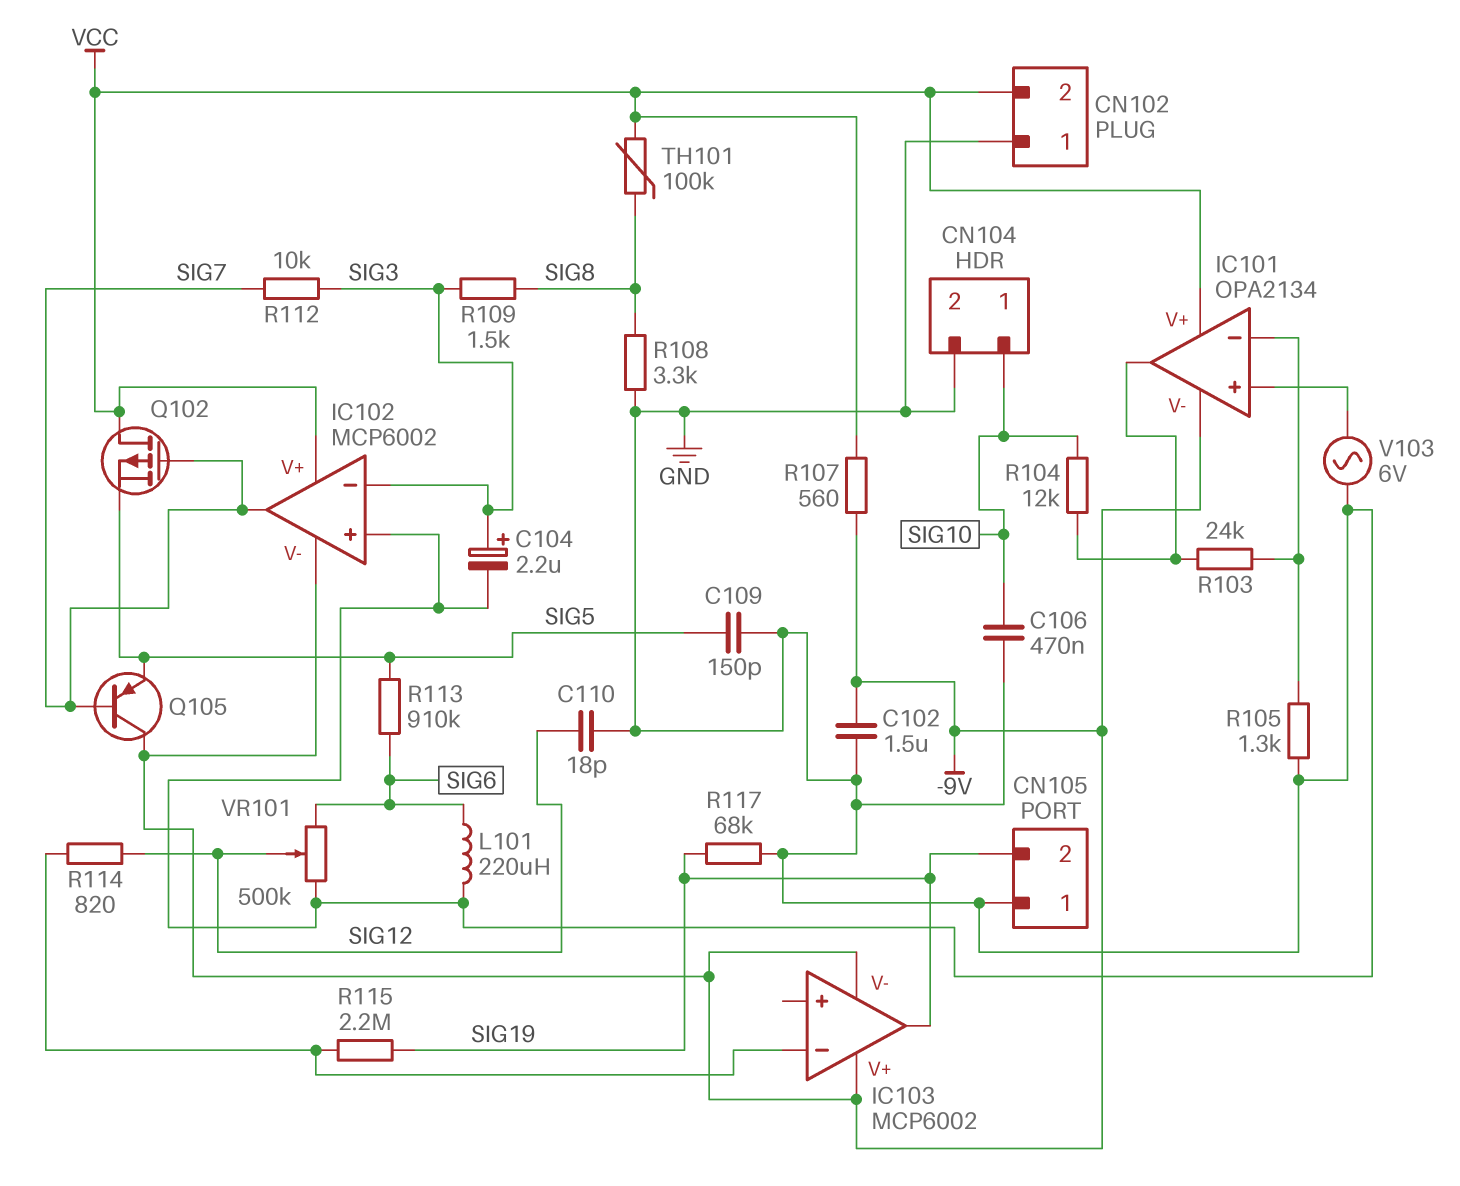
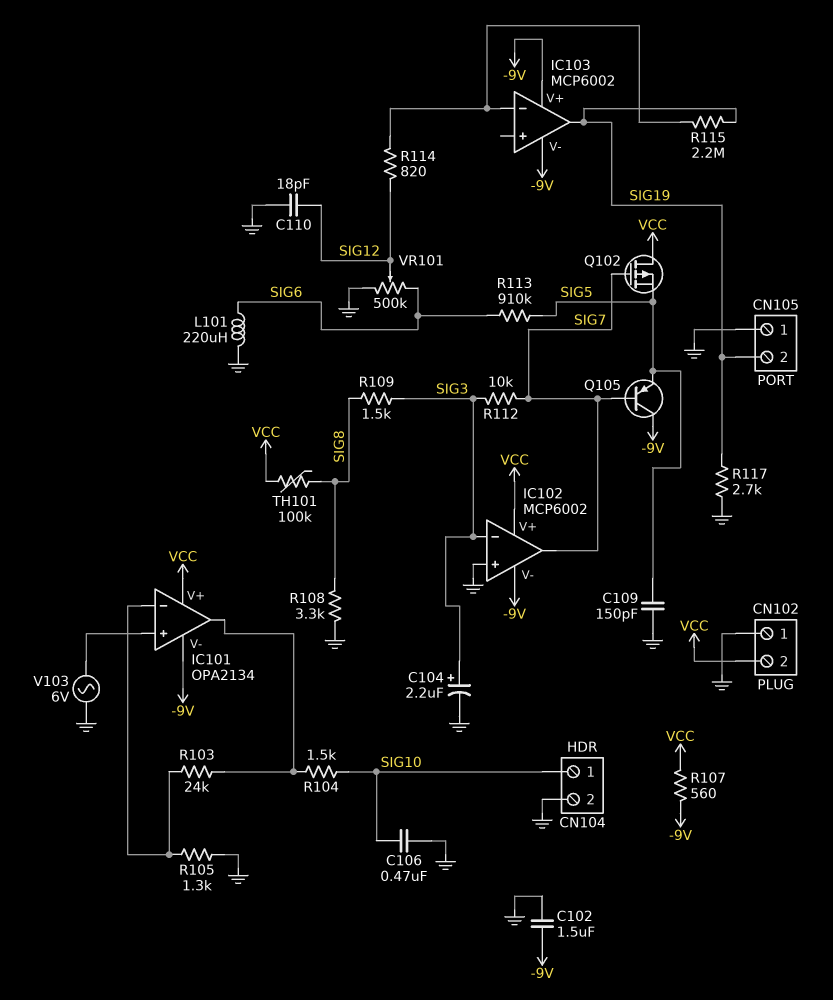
R104: 12k (IC101/out, SIG10) -> 1.5k (IC101/out, SIG10)
R117: 68k (GND, SIG19) -> 2.7k (GND, SIG19)

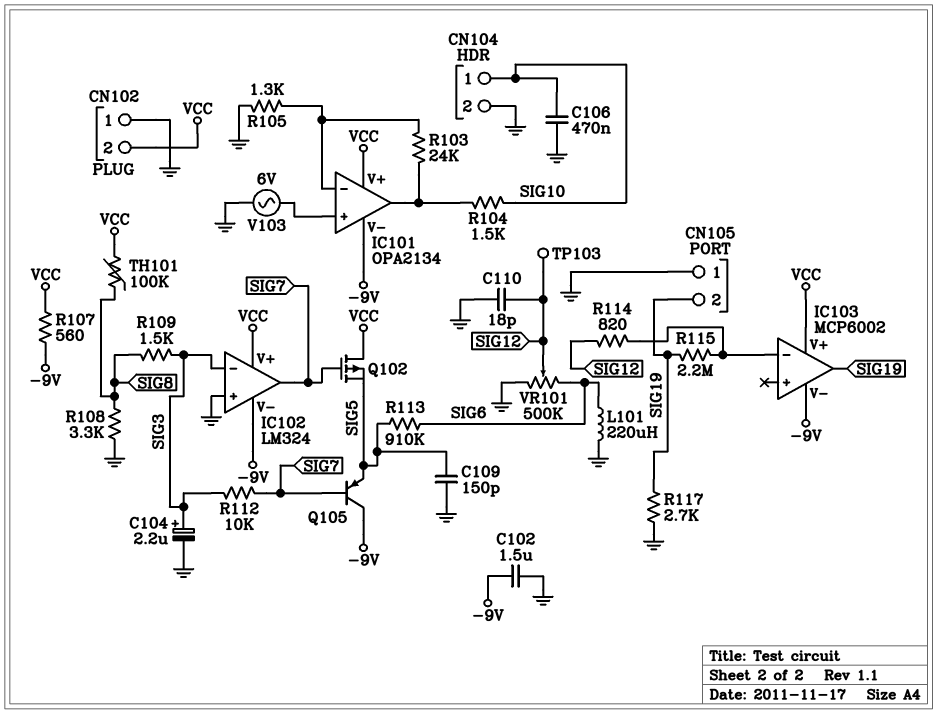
IC102: MCP6002 -> LM324
IC103 pin V+: -9V -> VCC
TP103: none -> test point (SIG12)

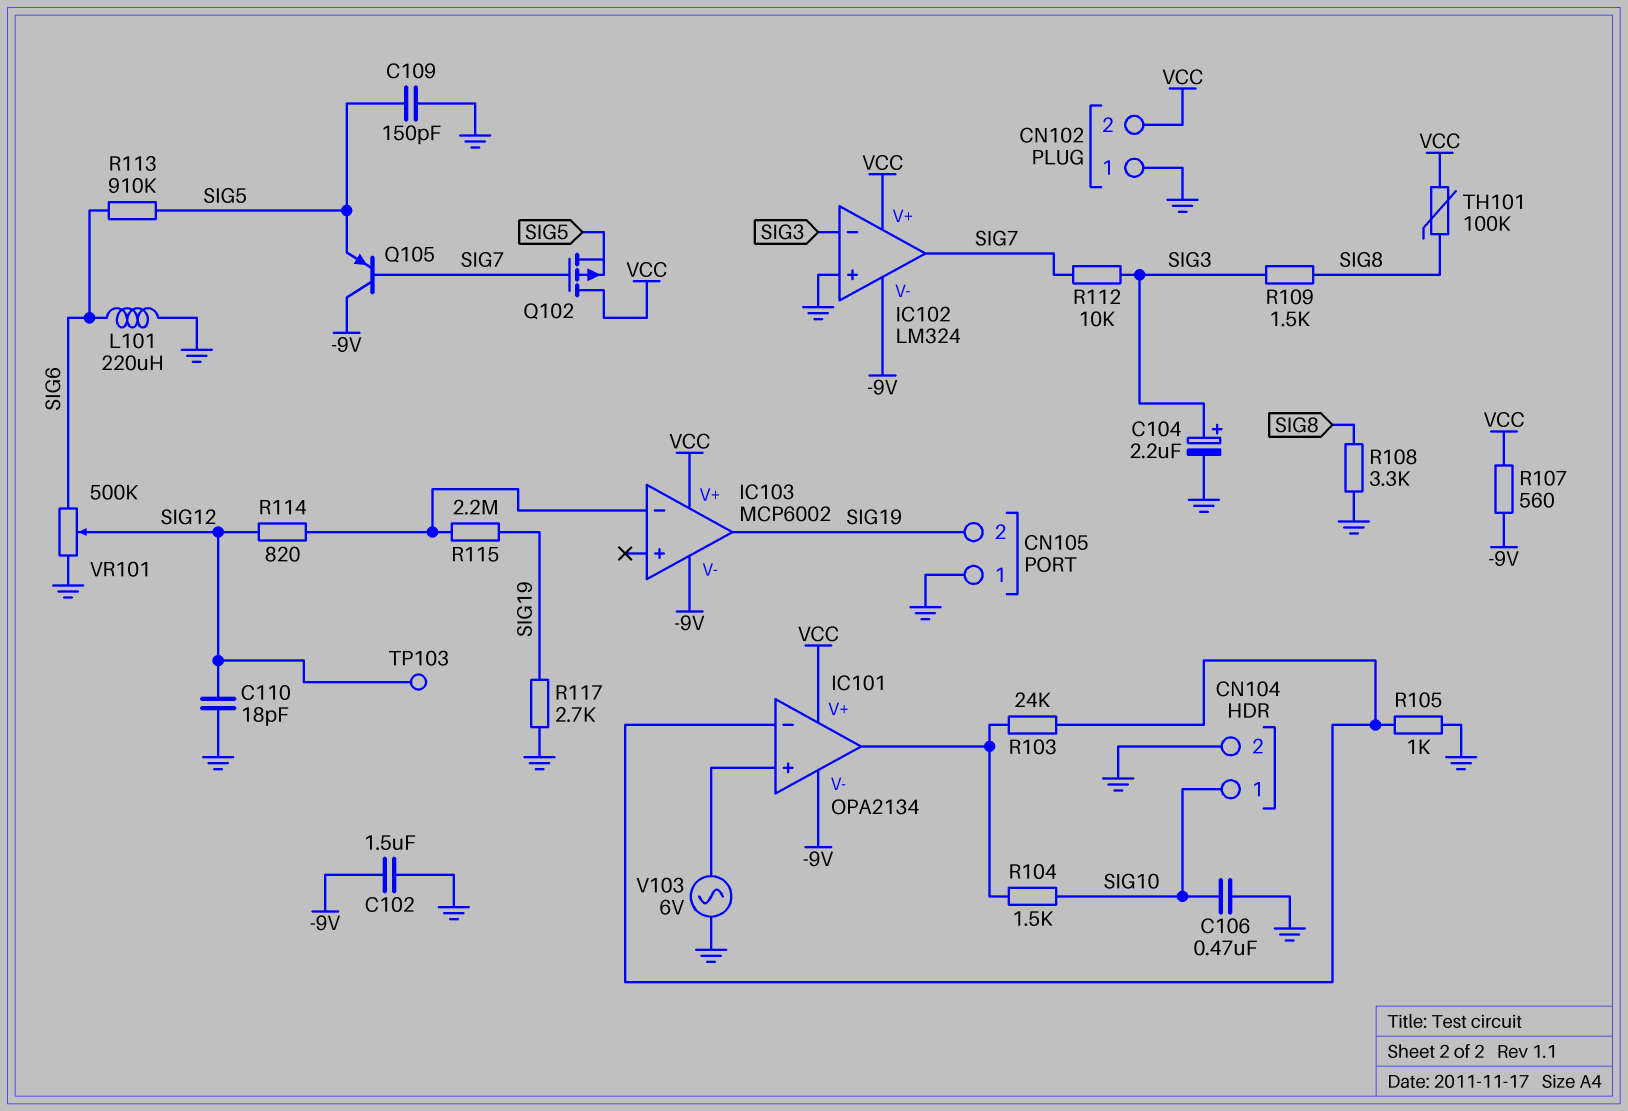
R105: 1.3k (GND, IC101/in-) -> 1k (GND, IC101/in-)

